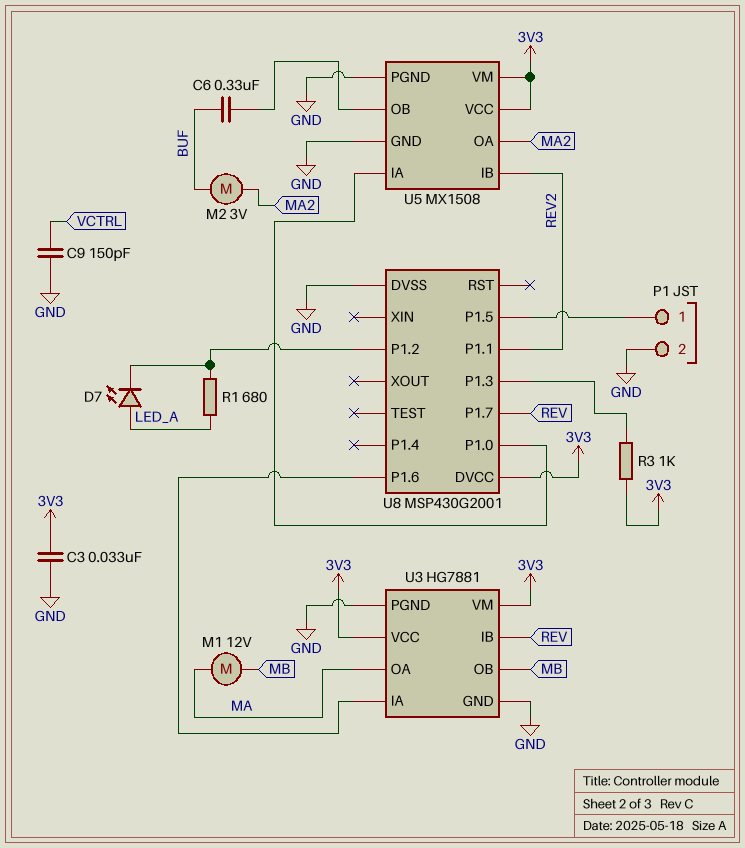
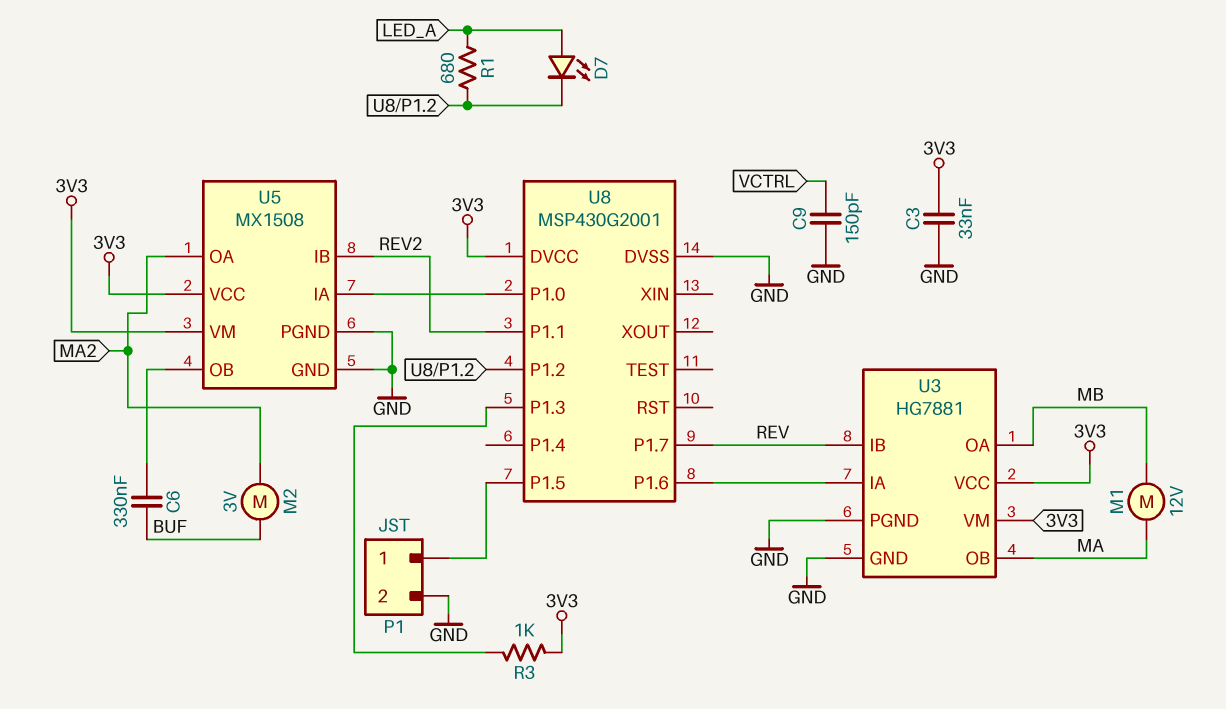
U3 pin OA: MA -> MB
U3 pin OB: MB -> MA

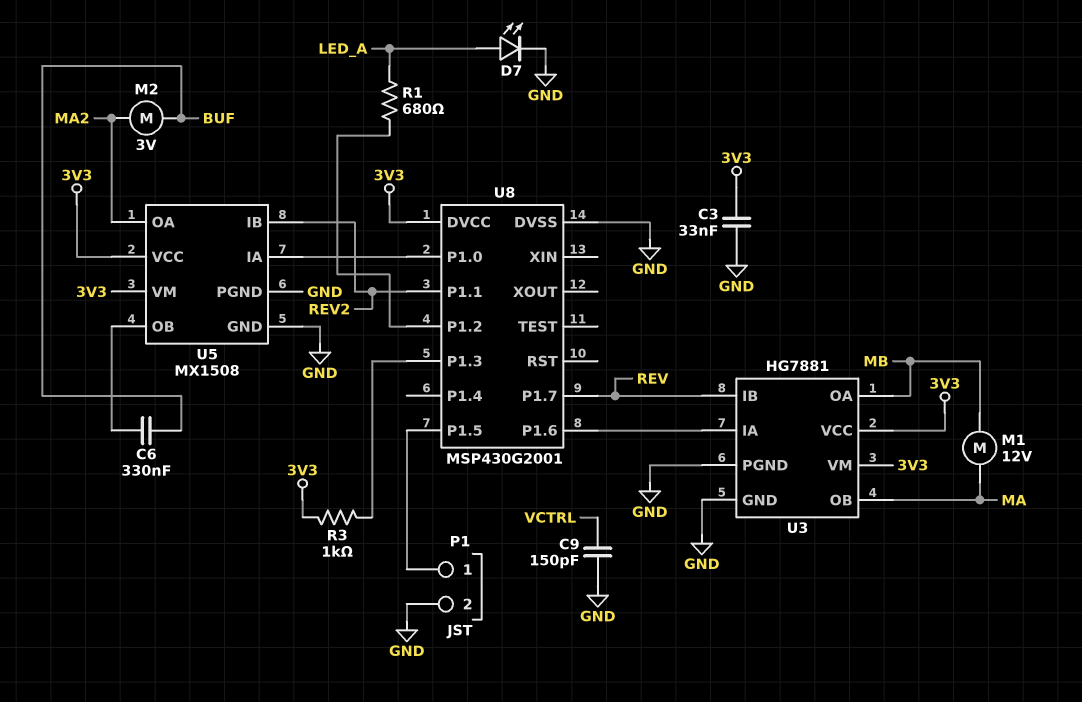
D7: LED (A LED_A, K U8/P1.2) -> LED (A LED_A, K GND)

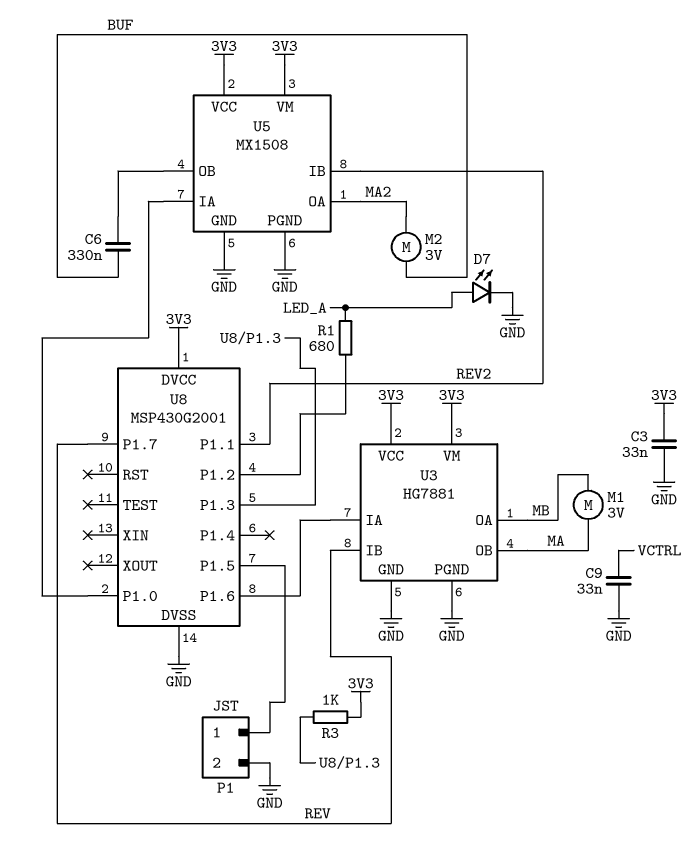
C9: 150pF (GND, VCTRL) -> 33nF (GND, VCTRL)
M1: motor 12V (MA, MB) -> motor 3V (MA, MB)

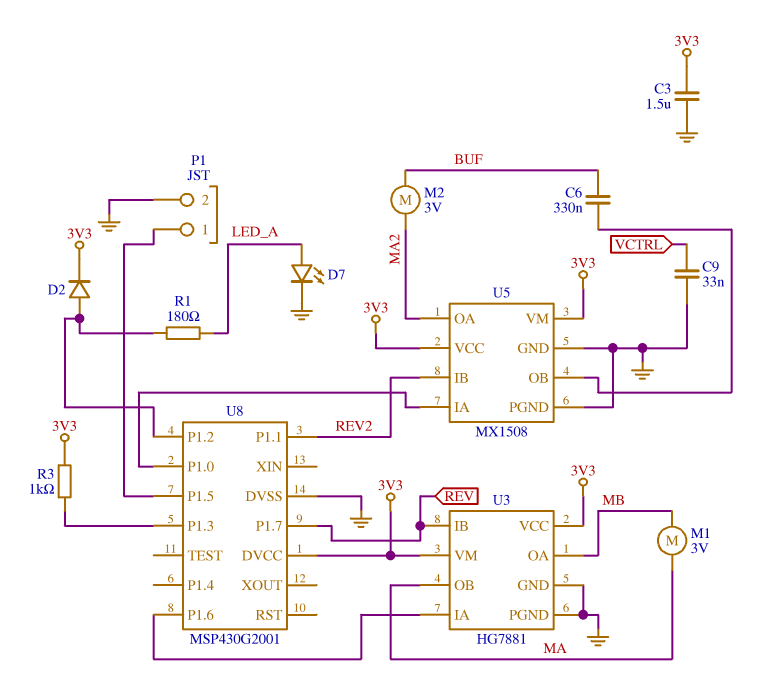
C3: 33nF (3V3, GND) -> 1.5uF (3V3, GND)
D2: none -> diode (A U8/P1.2, K 3V3)
R1: 680 (LED_A, U8/P1.2) -> 180 (LED_A, U8/P1.2)

